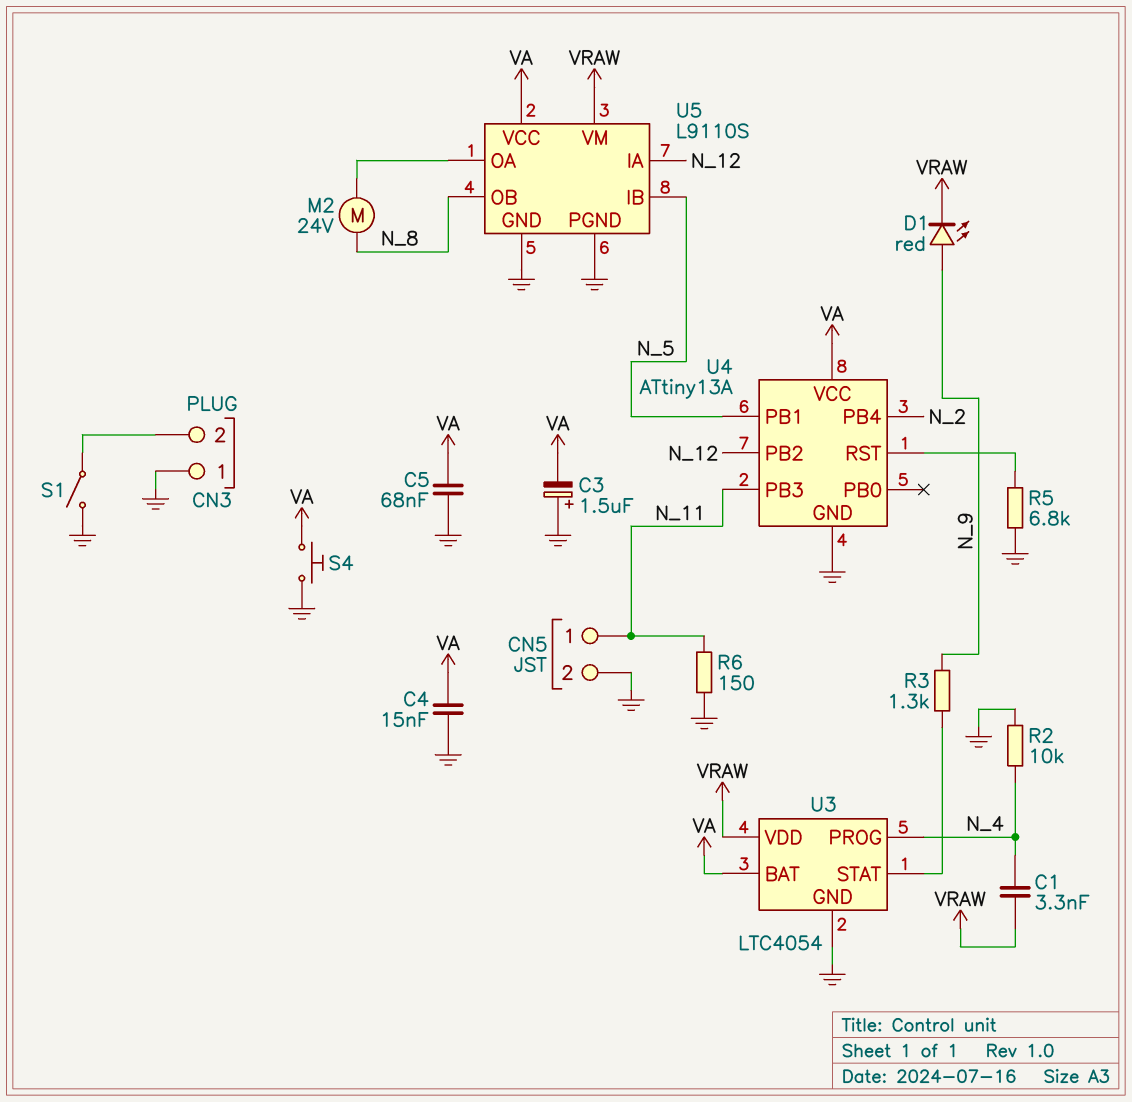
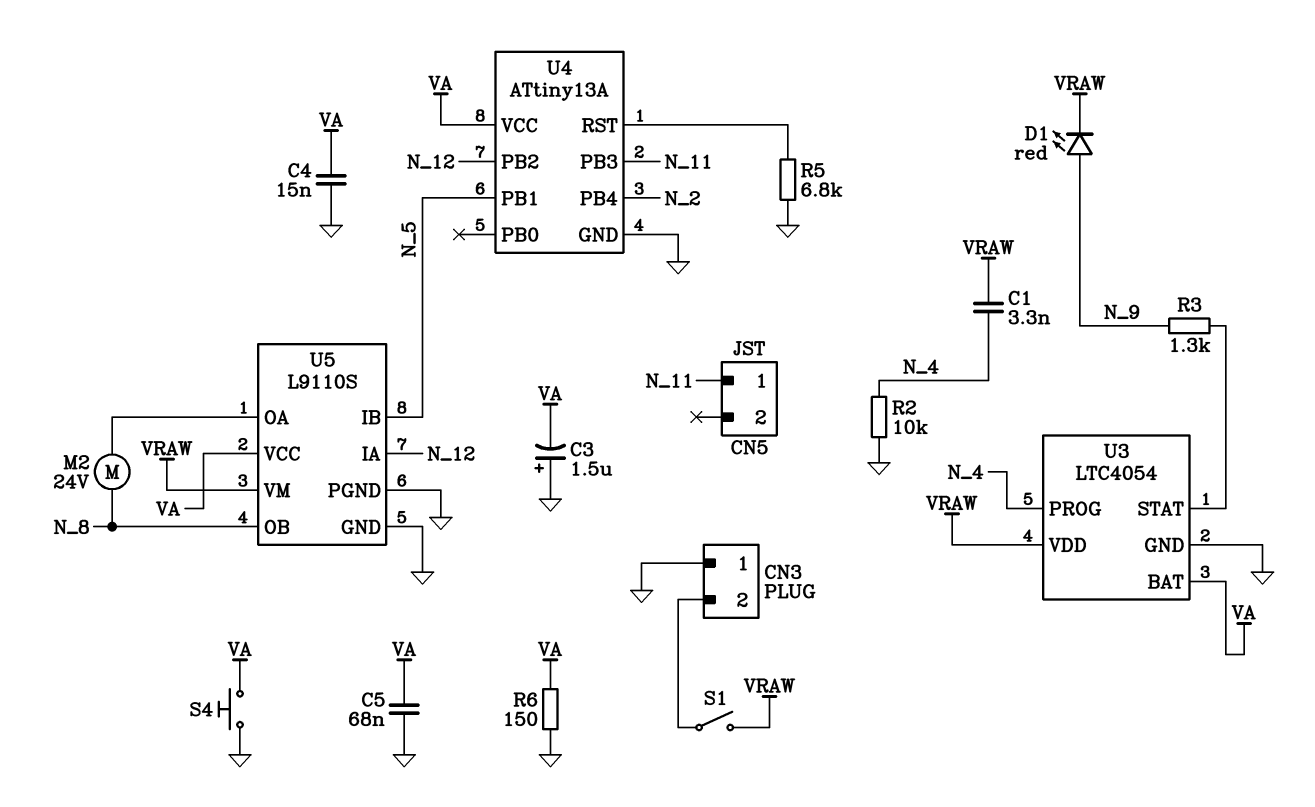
CN5 pin 2: GND -> none
R6: 150 (GND, N_11) -> 150 (GND, VA)
S1: switch (CN3/2, GND) -> switch (CN3/2, VRAW)

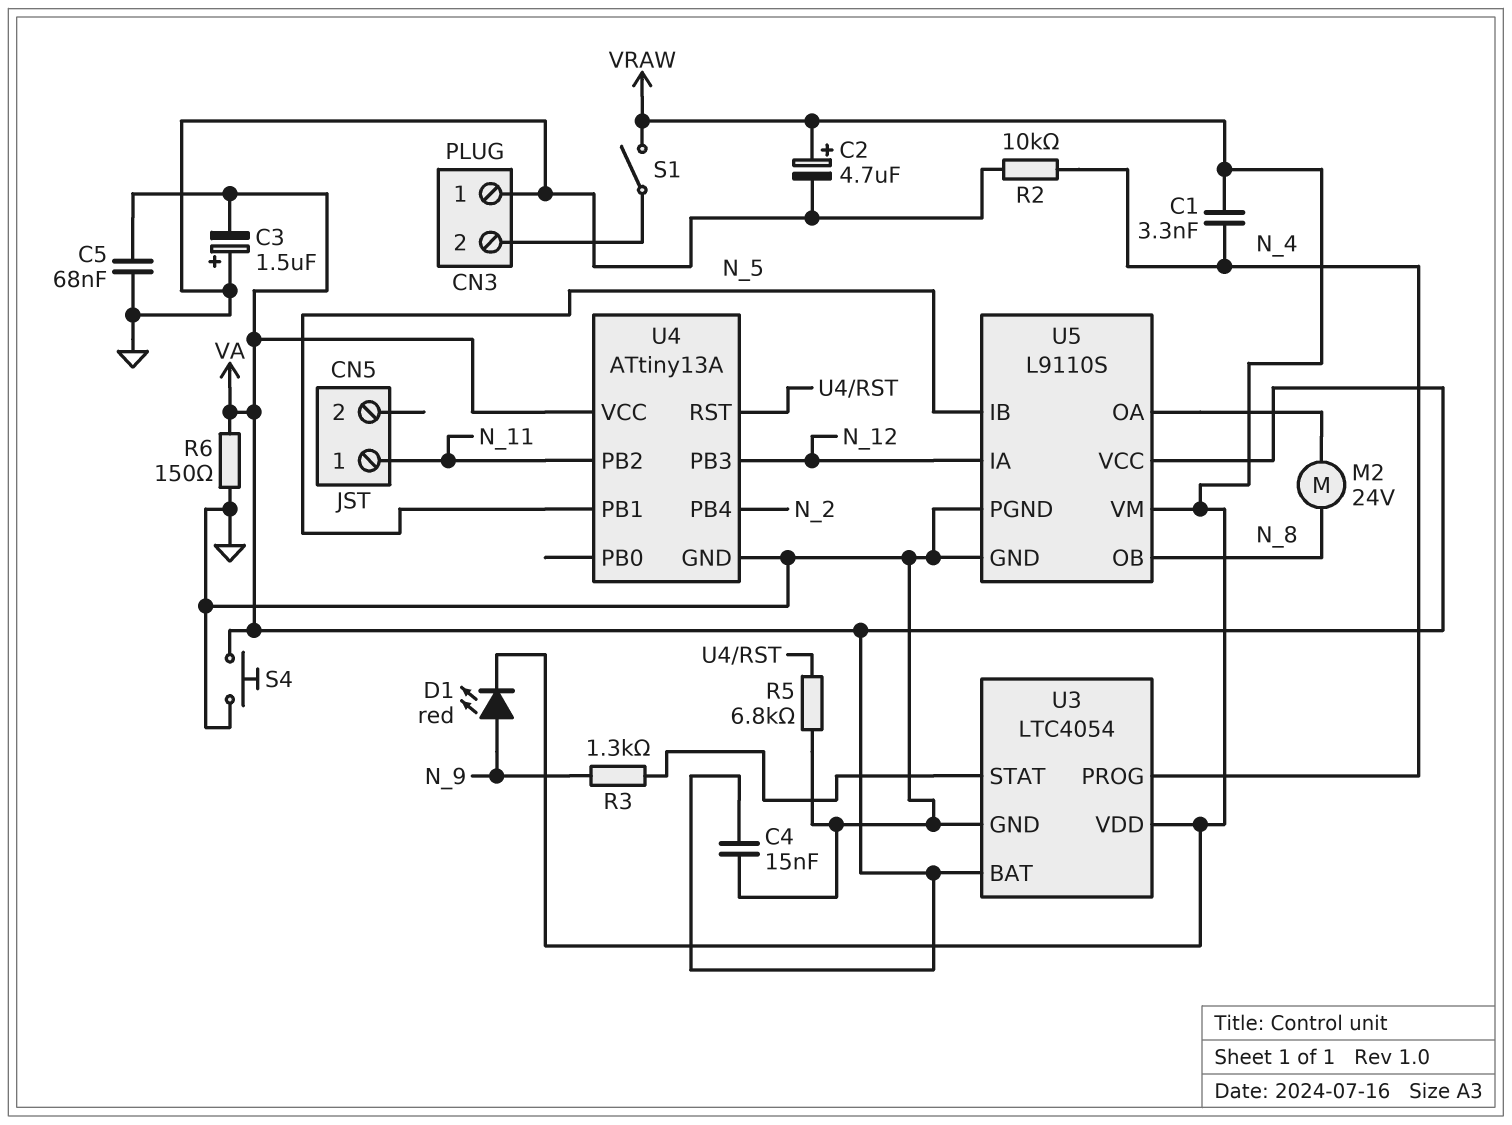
C2: none -> 4.7uF (plus VRAW, minus GND)
U4 pin PB2: N_12 -> N_11
U4 pin PB3: N_11 -> N_12

